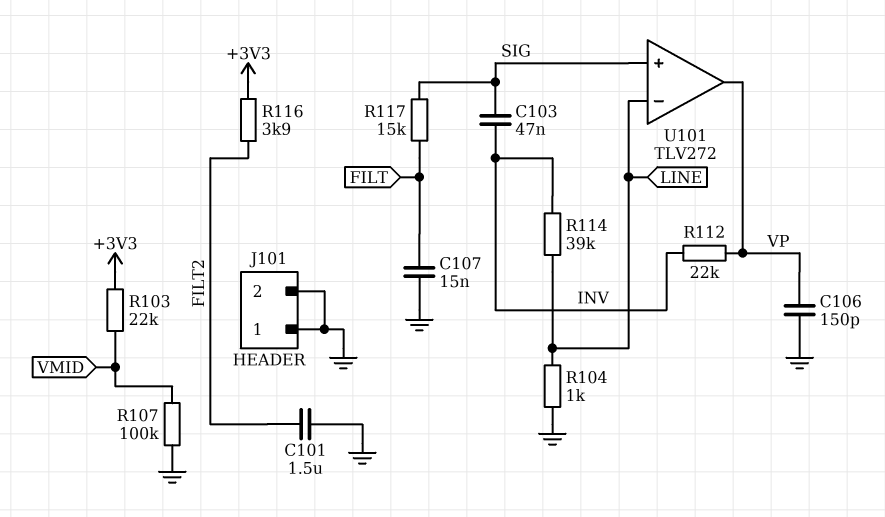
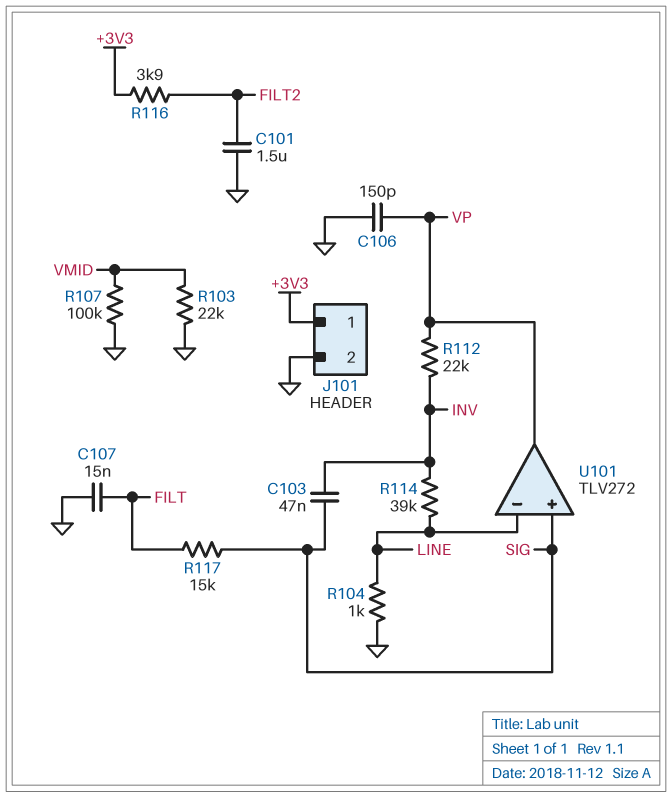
J101 pin 1: GND -> +3V3
R103: 22k (+3V3, VMID) -> 22k (GND, VMID)

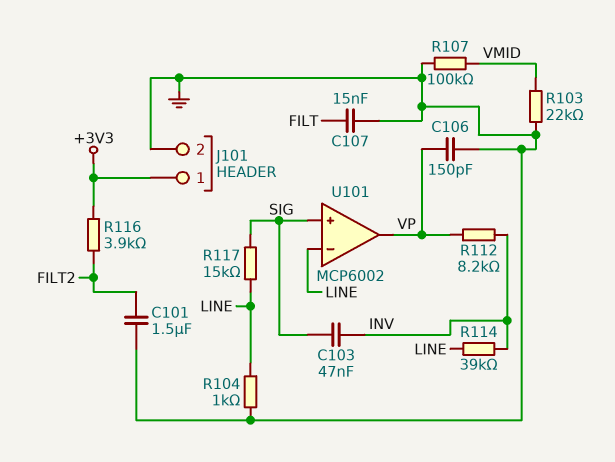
R112: 22k (INV, VP) -> 8.2k (INV, VP)
R117: 15k (FILT, SIG) -> 15k (LINE, SIG)
U101: TLV272 -> MCP6002

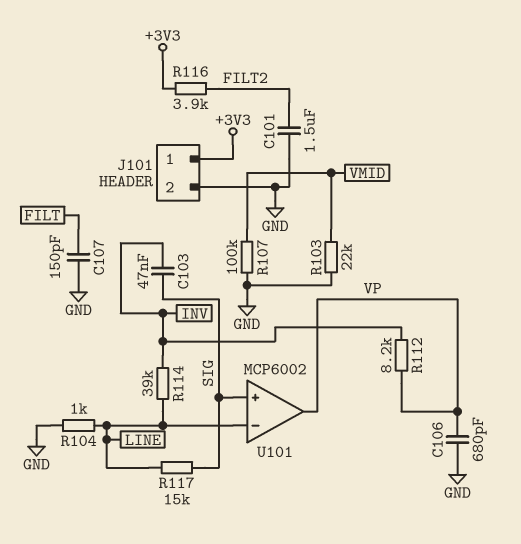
C106: 150pF (GND, VP) -> 680pF (GND, VP)
C107: 15nF (FILT, GND) -> 150pF (FILT, GND)

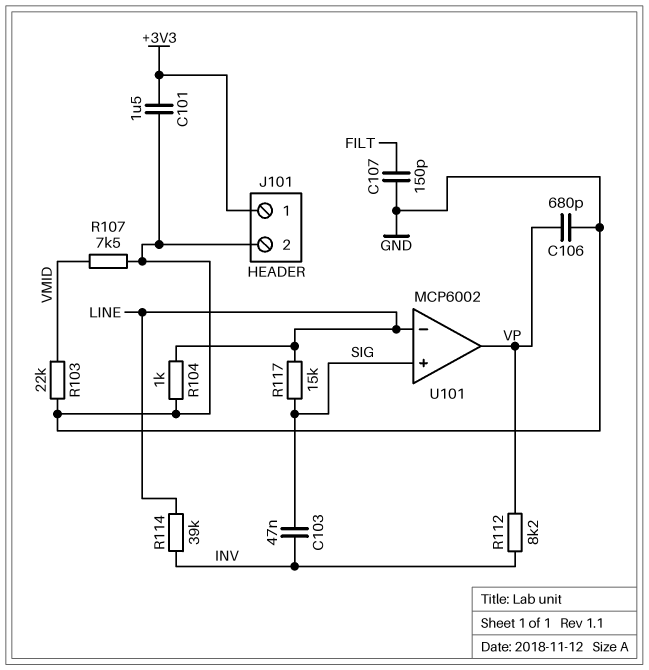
C101: 1.5uF (FILT2, GND) -> 1.5uF (+3V3, GND)
R107: 100k (GND, VMID) -> 7.5k (GND, VMID)
R116: 3.9k (+3V3, FILT2) -> none

